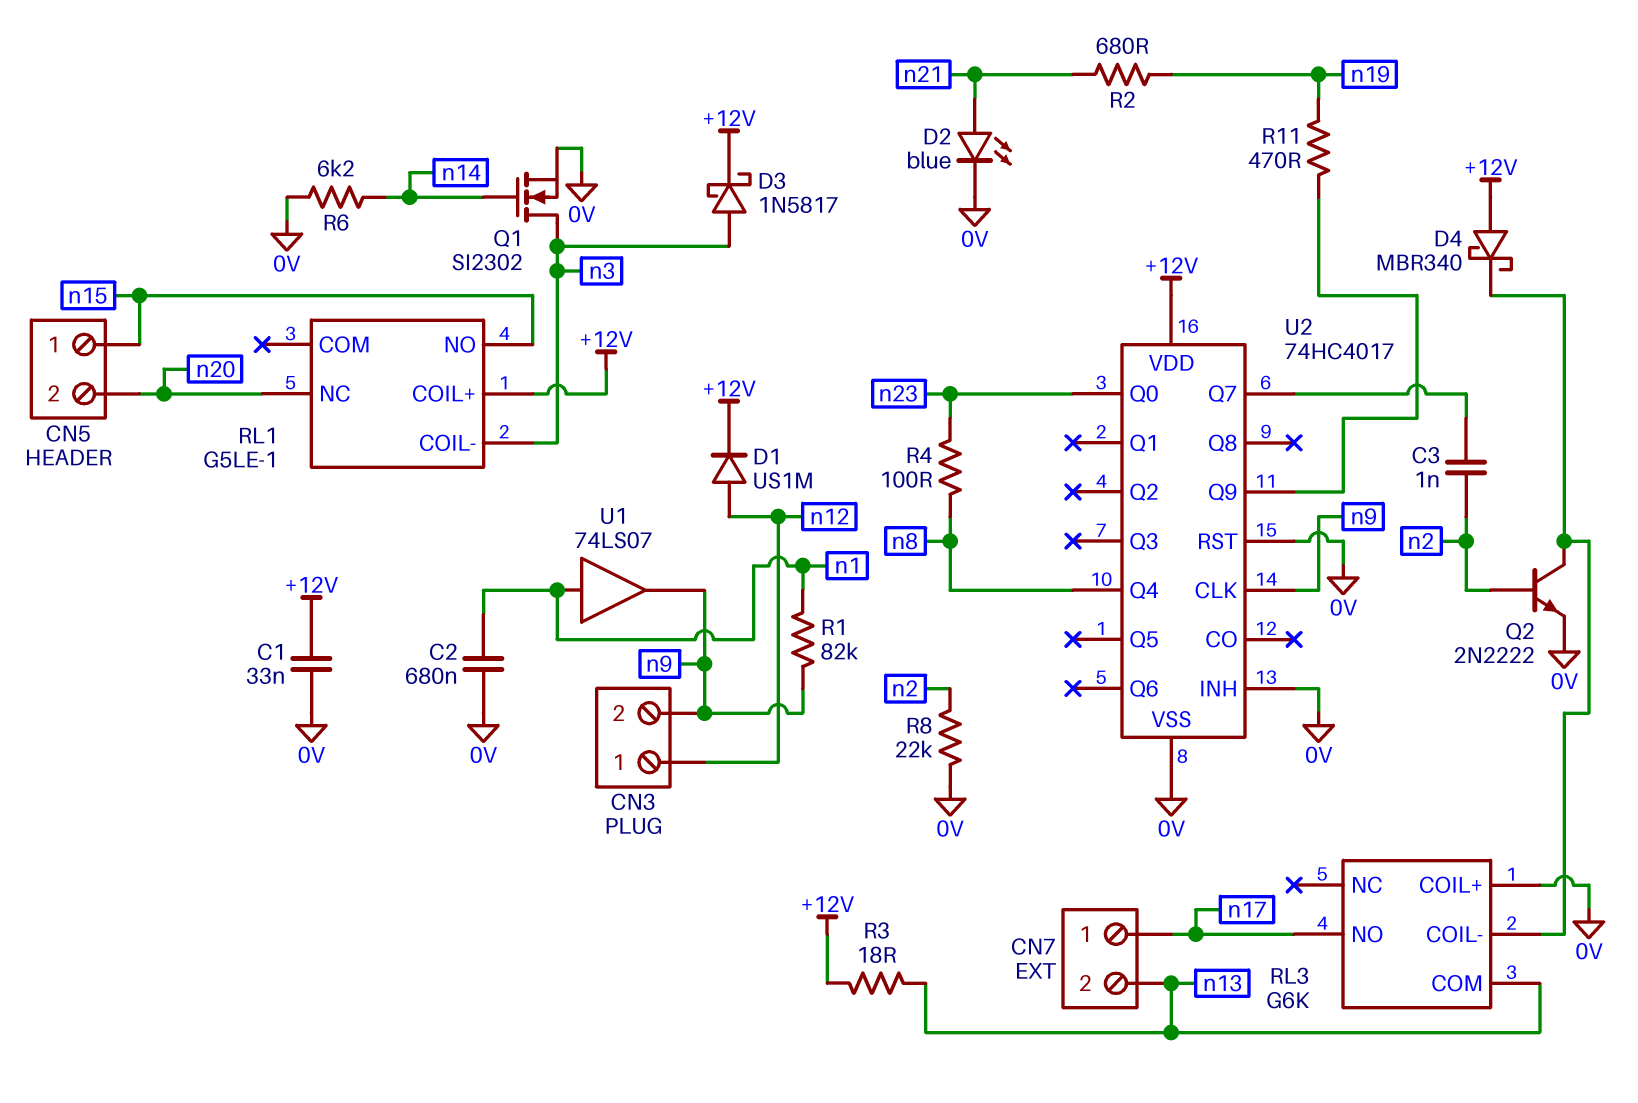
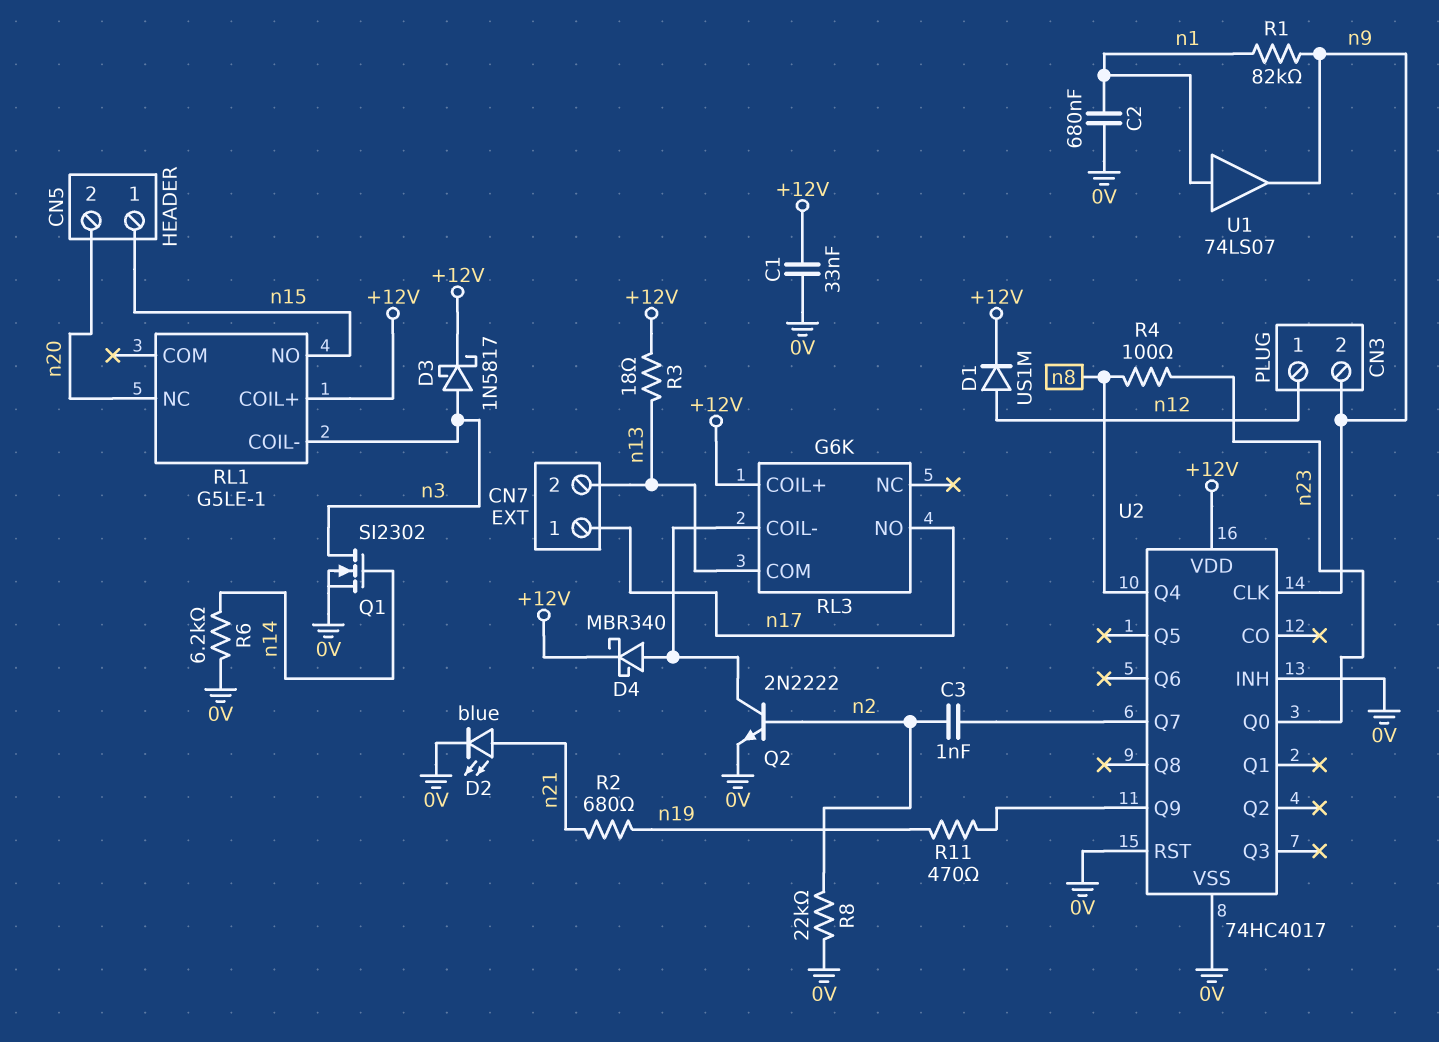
D4: schottky MBR340 (A +12V, K RL3/COIL-) -> schottky MBR340 (A RL3/COIL-, K +12V)
RL3 pin COIL+: 0V -> +12V

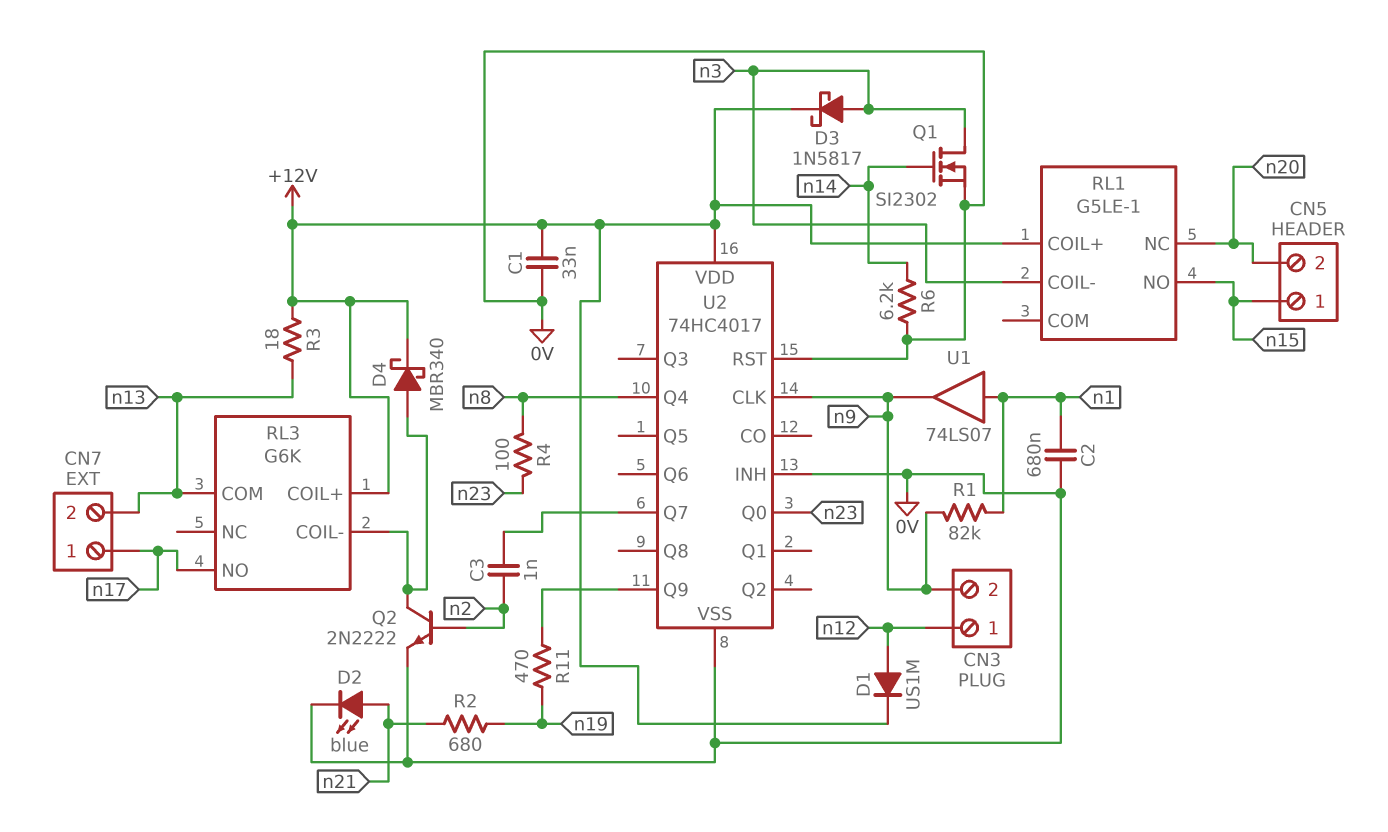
R8: 22k (0V, n2) -> none

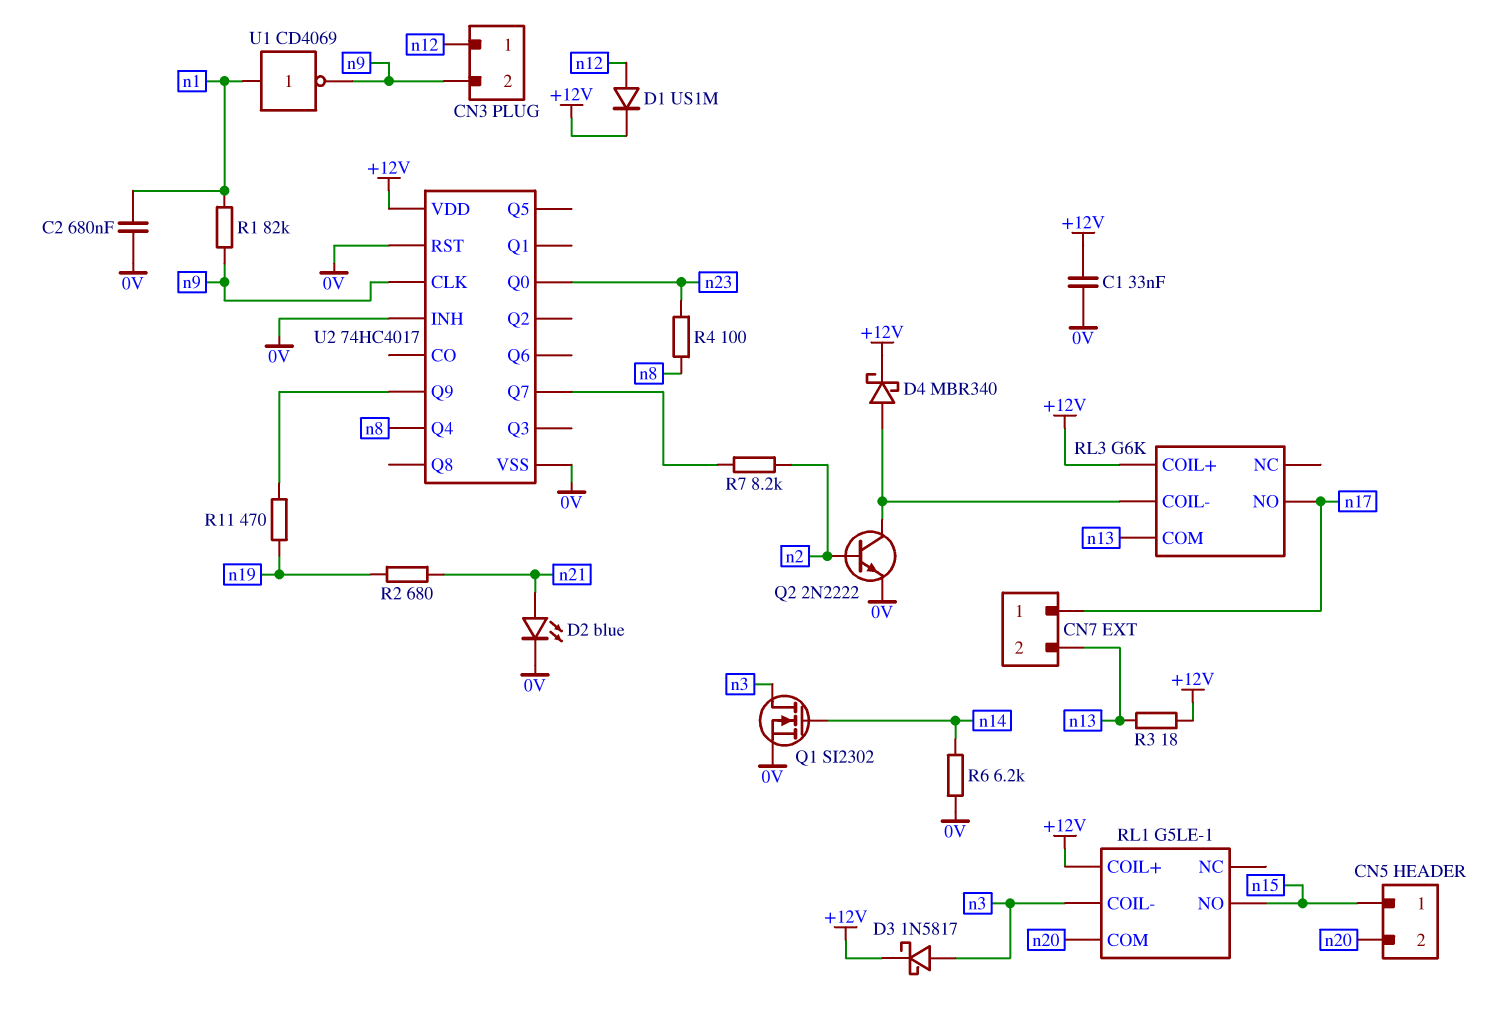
C3: 1nF (U2/Q7, n2) -> none
R7: none -> 8.2k (U2/Q7, n2)
RL1 pin COM: none -> n20
RL1 pin NC: n20 -> none
U1: buffer 74LS07 (in n1, out n9) -> NOT CD4069 (in n1, out n9)

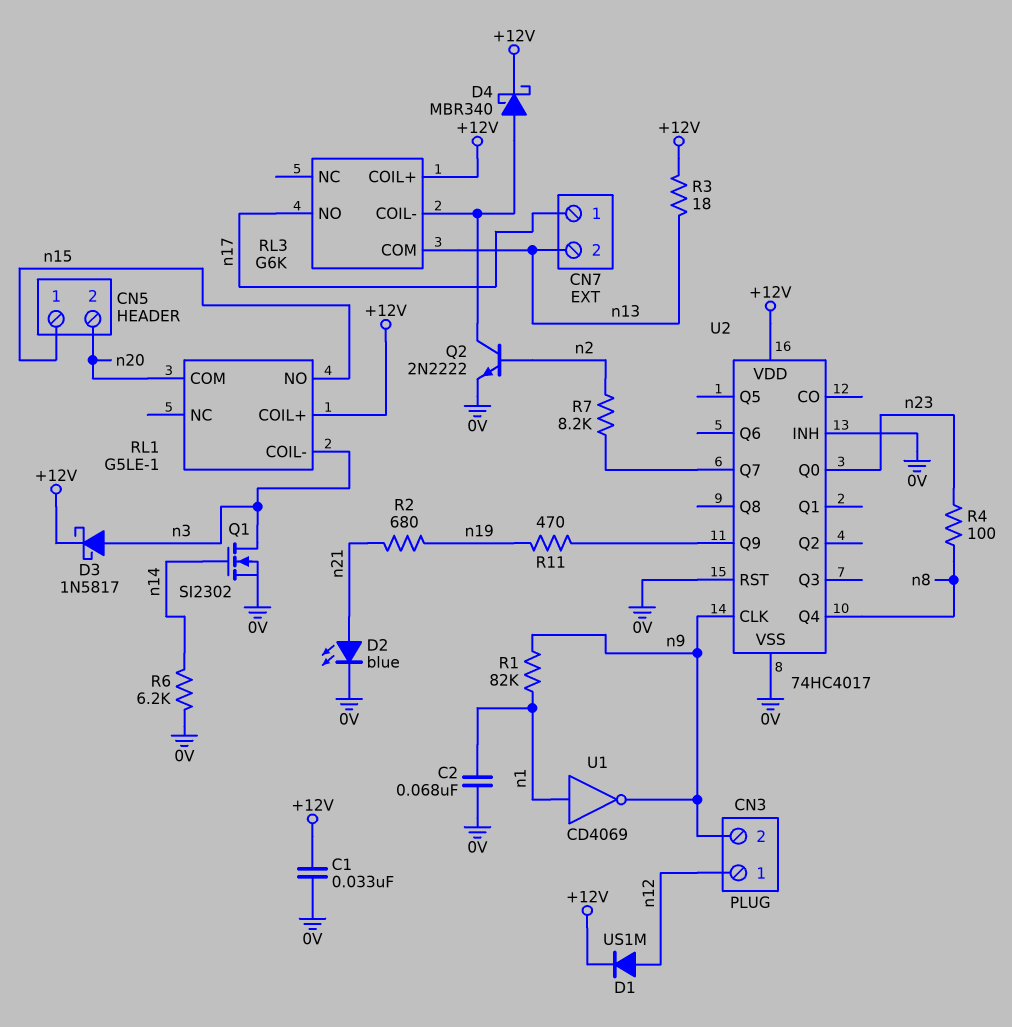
C2: 680nF (0V, n1) -> 68nF (0V, n1)

